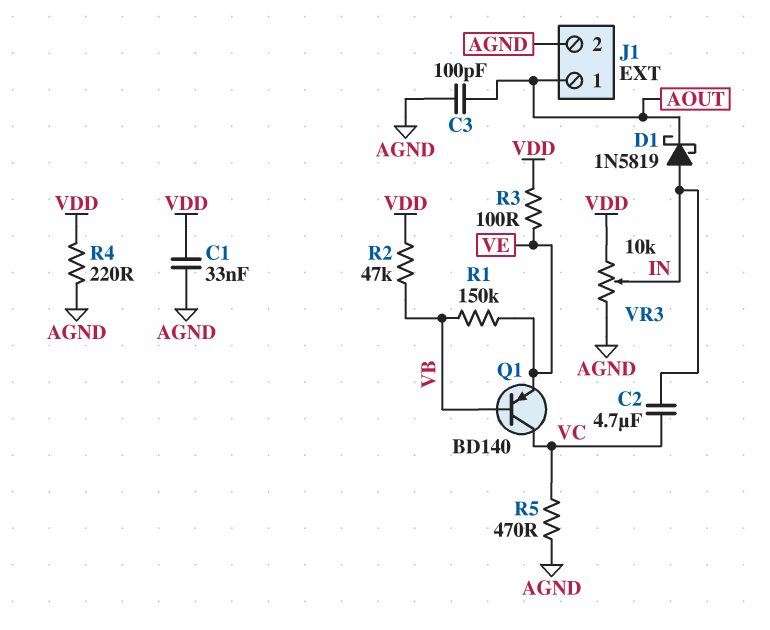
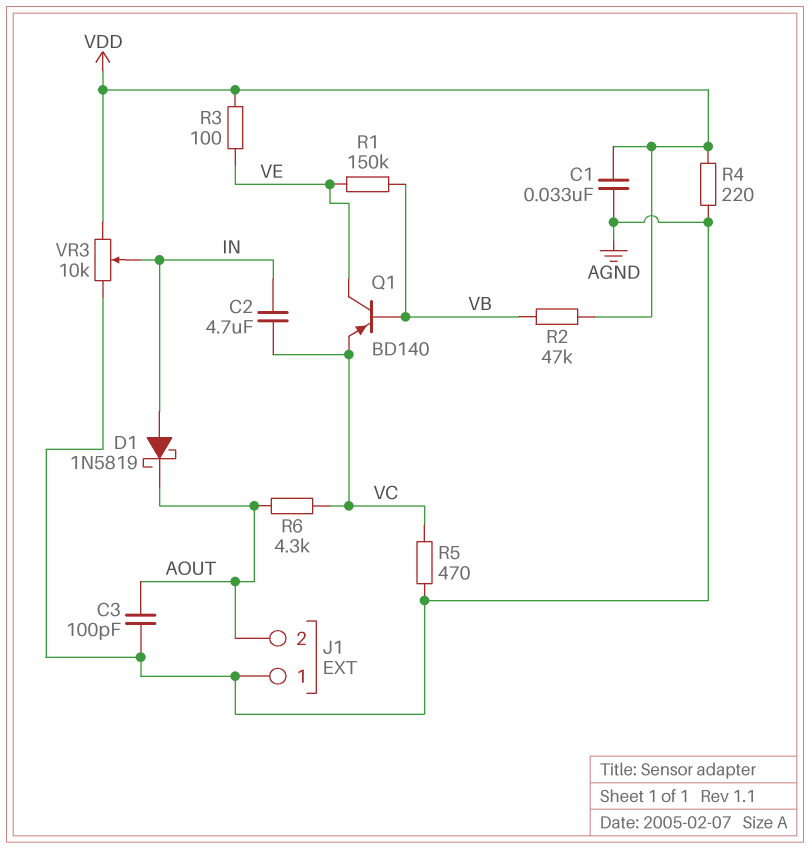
J1 pin 1: AOUT -> AGND
J1 pin 2: AGND -> AOUT
Q1: PNP BD140 (B VB, C VC, E VE) -> PNP BD140 (B VB, C VE, E VC)
R6: none -> 4.3k (AOUT, VC)

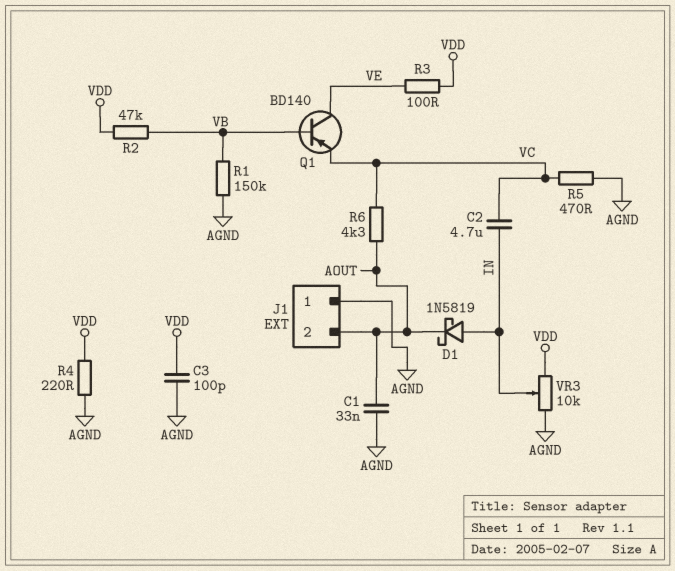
C1: 33nF (AGND, VDD) -> 33nF (AGND, AOUT)
C3: 100pF (AGND, AOUT) -> 100pF (AGND, VDD)
R1: 150k (VB, VE) -> 150k (AGND, VB)

